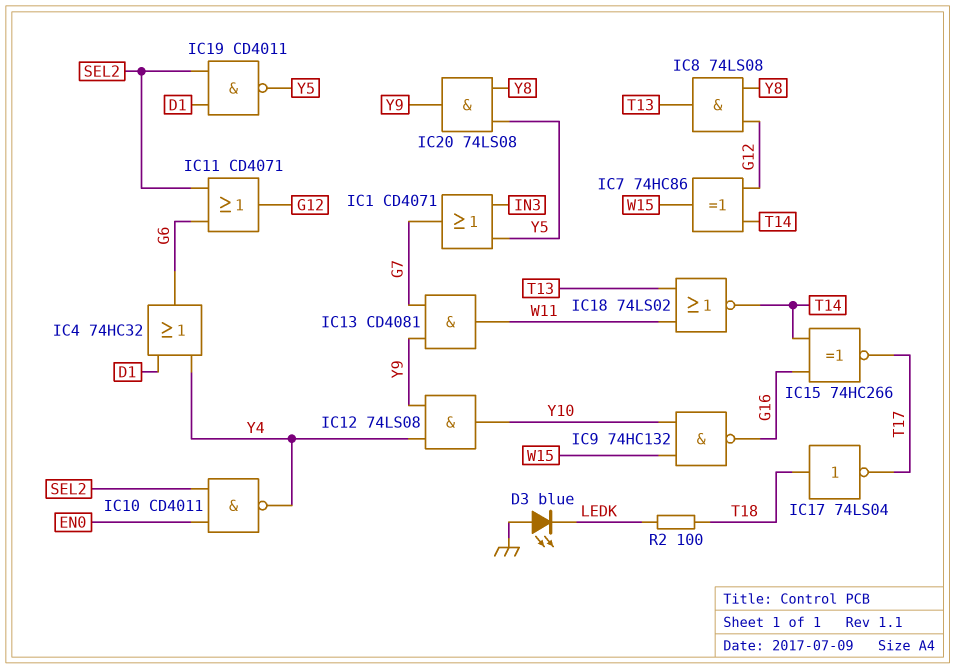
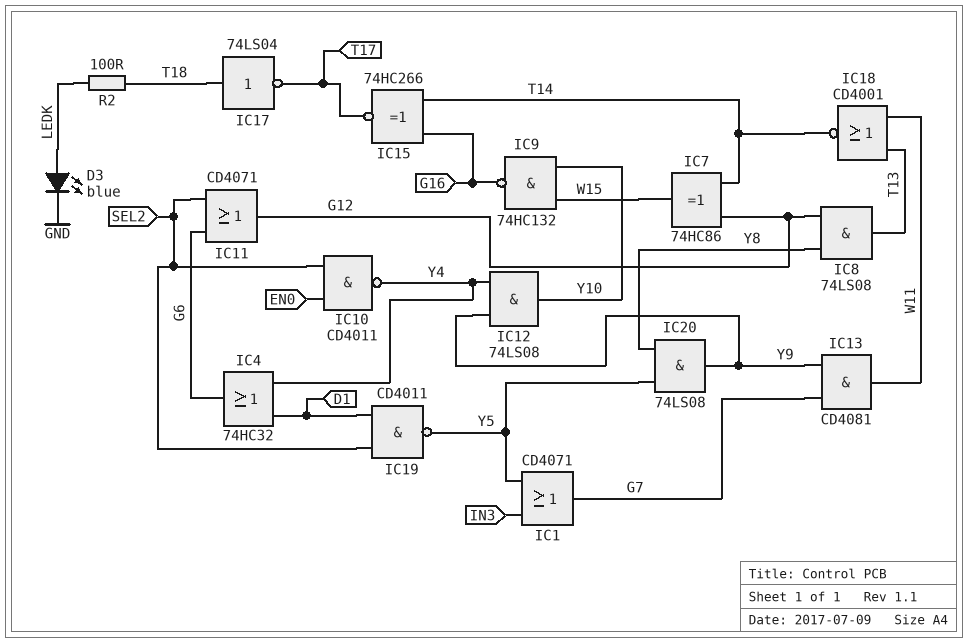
D3: LED blue (A GND, K LEDK) -> LED blue (A LEDK, K GND)
IC18: NOR 74LS02 (in T13, in W11, out T14) -> NOR CD4001 (in T13, in W11, out T14)

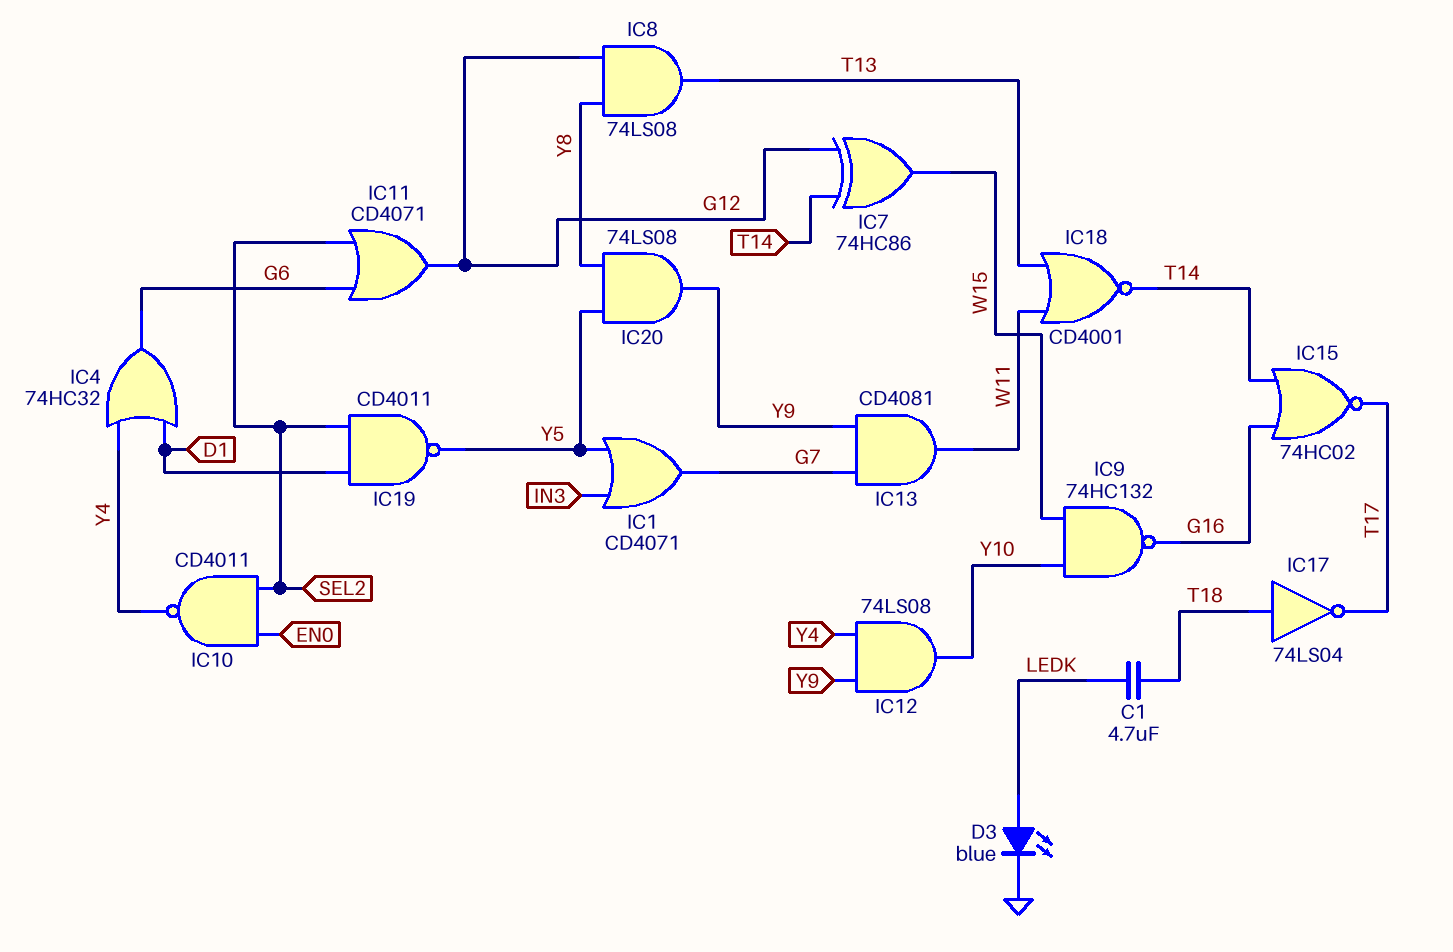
C1: none -> 4.7uF (LEDK, T18)
IC15: XNOR 74HC266 (in G16, in T14, out T17) -> NOR 74HC02 (in G16, in T14, out T17)
R2: 100 (LEDK, T18) -> none

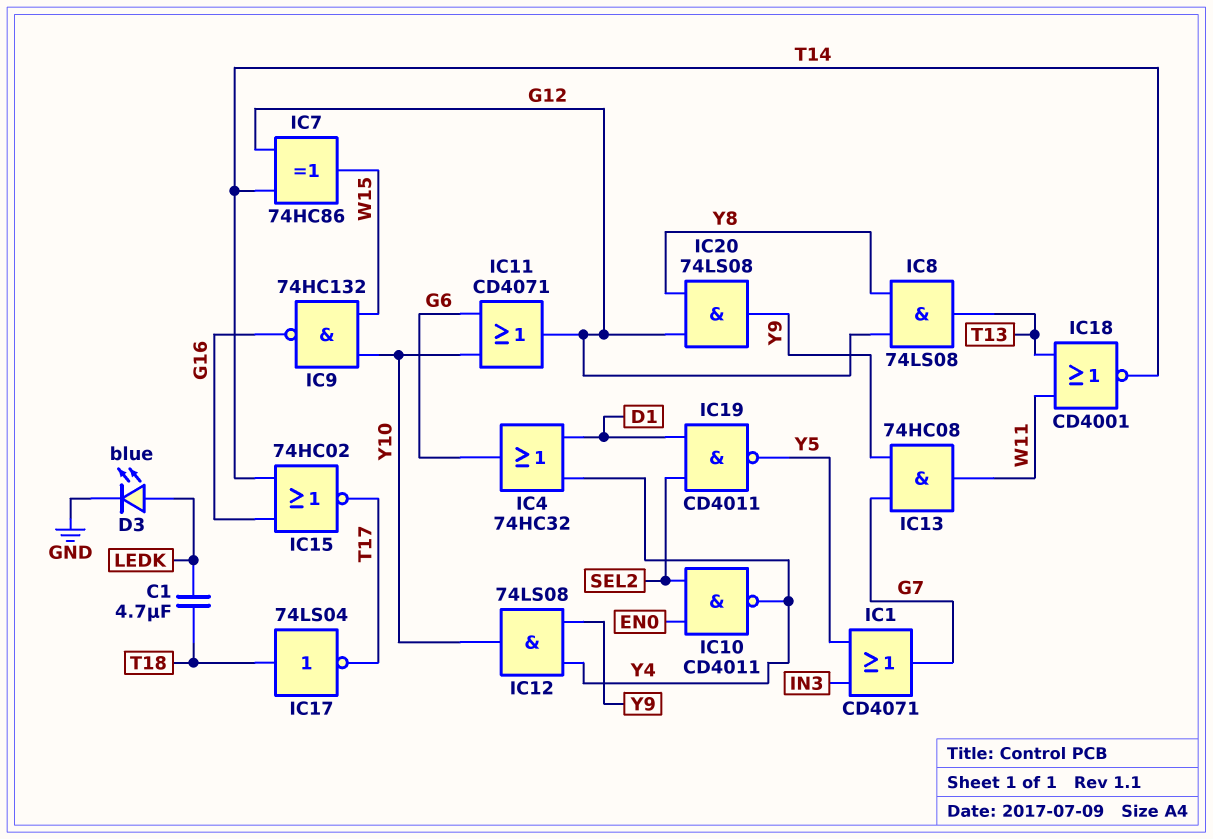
IC11: OR CD4071 (in G6, in SEL2, out G12) -> OR CD4071 (in G6, in Y10, out G12)
IC13: AND CD4081 (in G7, in Y9, out W11) -> AND 74HC08 (in G7, in Y9, out W11)
IC20: AND 74LS08 (in Y5, in Y8, out Y9) -> AND 74LS08 (in G12, in Y8, out Y9)

